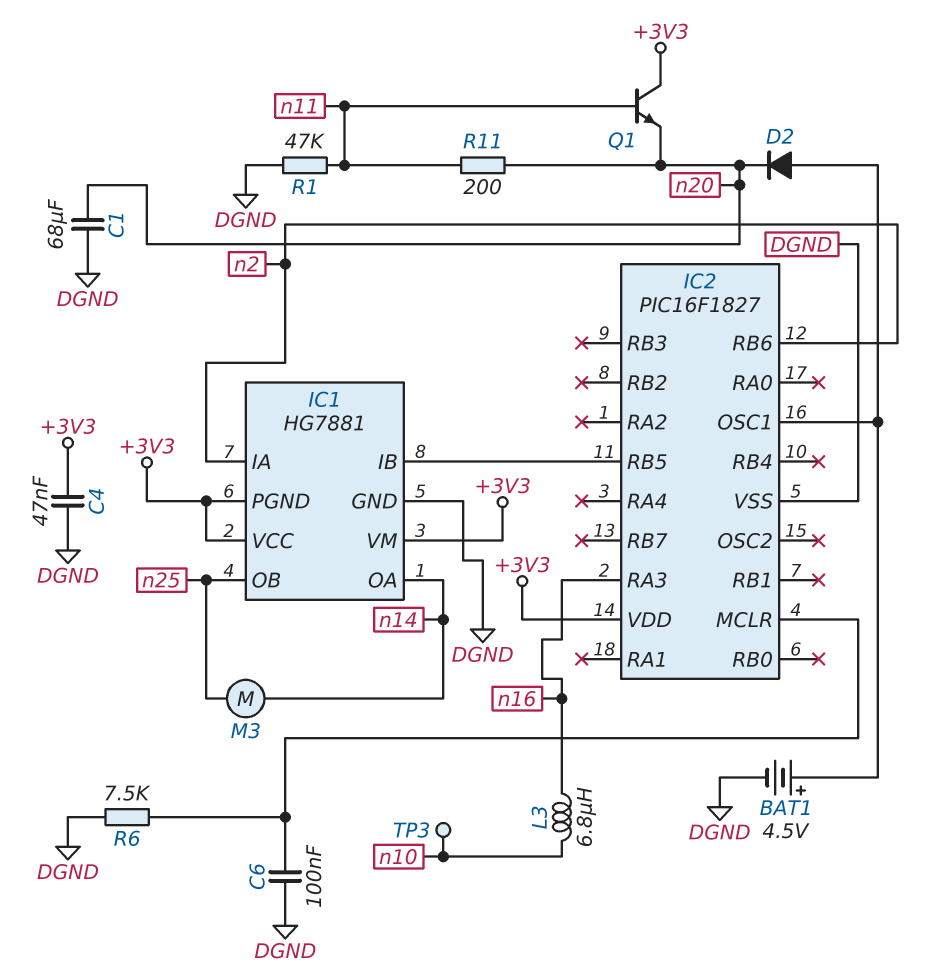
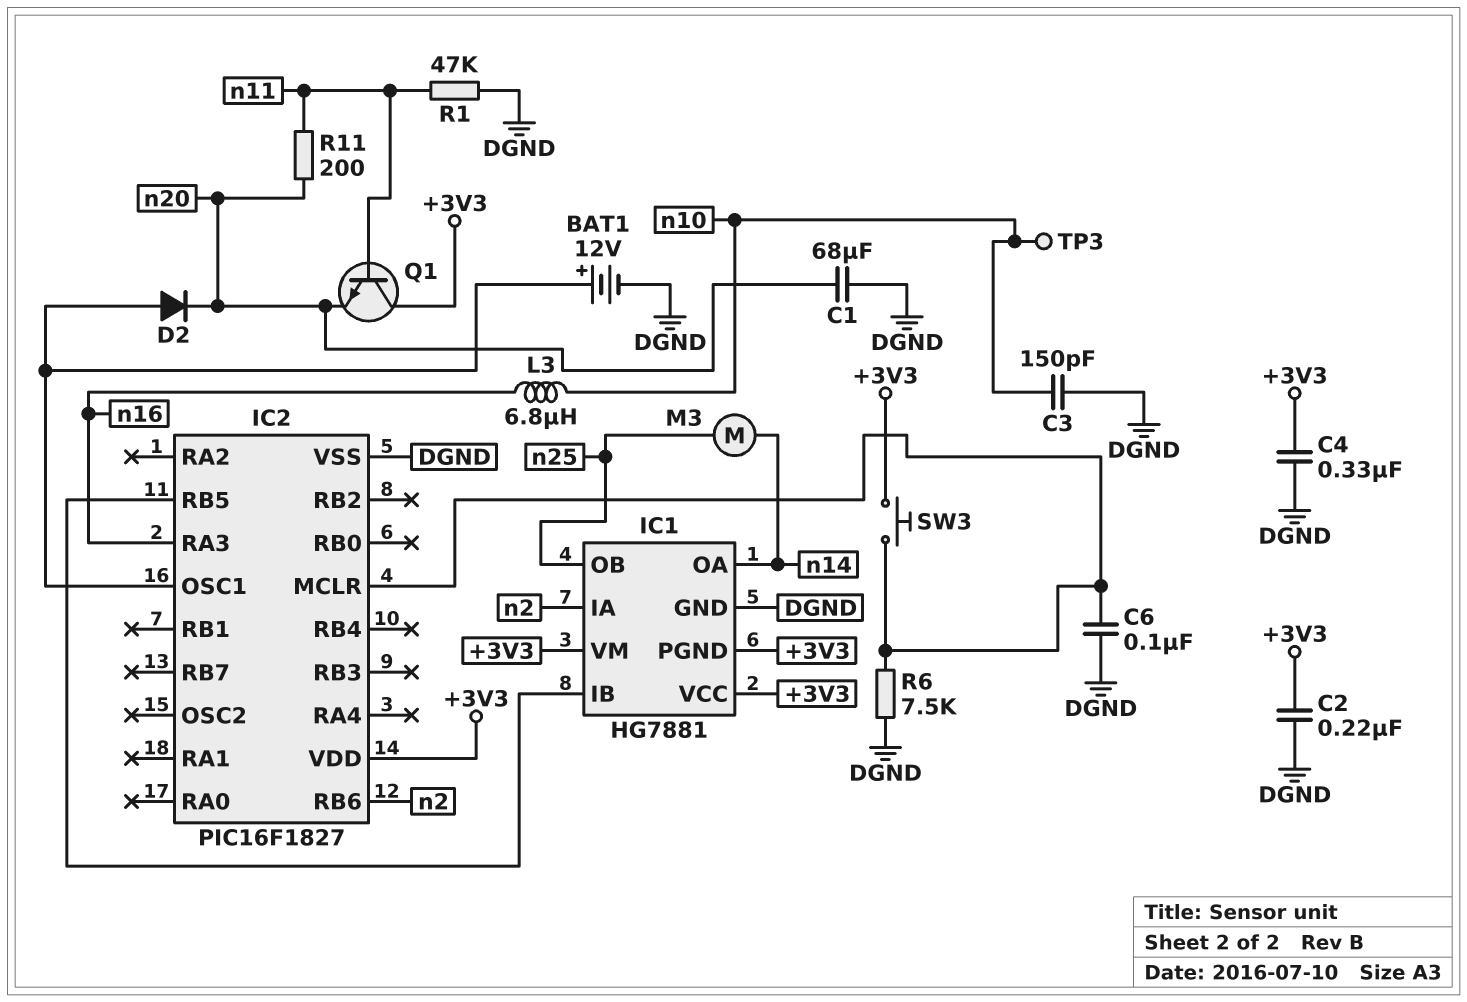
BAT1: 4.5V (plus IC2/OSC1, minus DGND) -> 12V (plus IC2/OSC1, minus DGND)
C2: none -> 220nF (+3V3, DGND)
C3: none -> 150pF (DGND, n10)
C4: 47nF (+3V3, DGND) -> 330nF (+3V3, DGND)
SW3: none -> button (+3V3, IC2/MCLR)

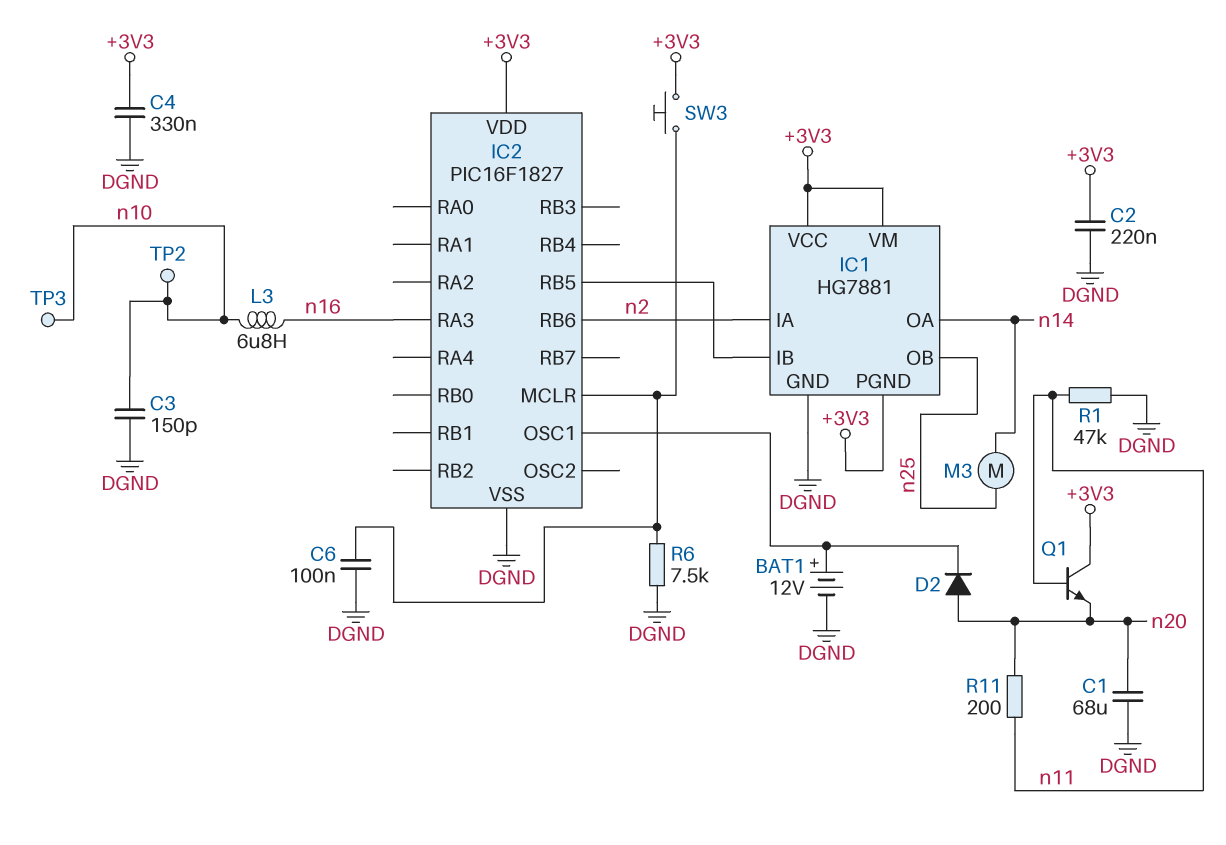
D2: diode (A IC2/OSC1, K n20) -> diode (A n20, K IC2/OSC1)
TP2: none -> test point (n10)

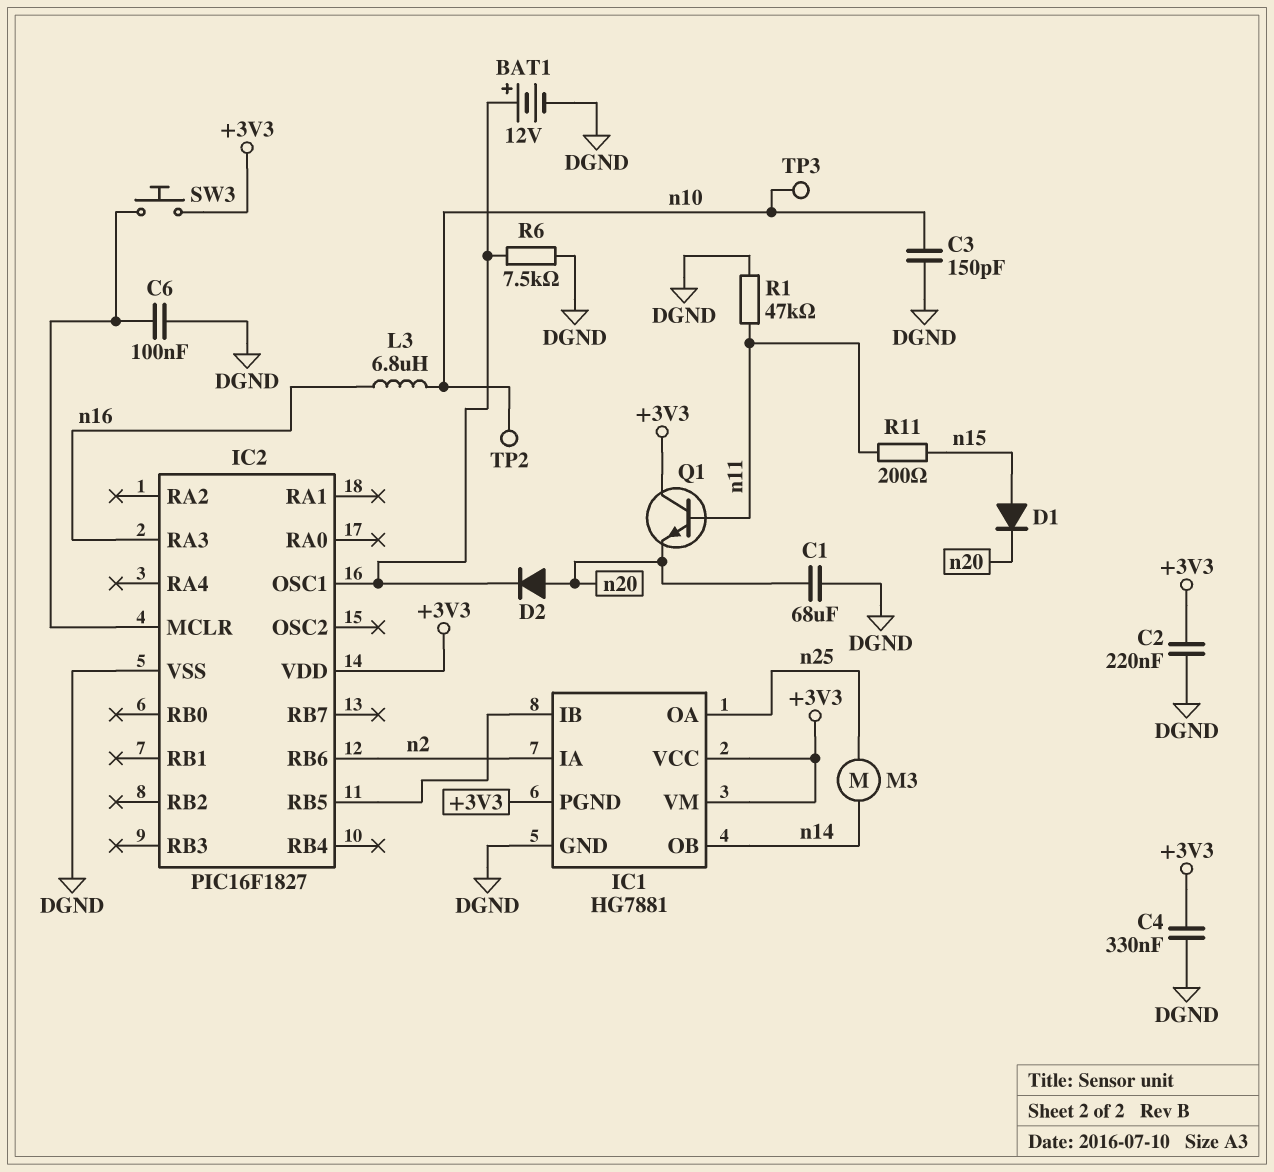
D1: none -> diode (A n15, K n20)
IC1 pin OA: n14 -> n25
IC1 pin OB: n25 -> n14
R6: 7.5k (DGND, IC2/MCLR) -> 7.5k (DGND, IC2/OSC1)
R11: 200 (n11, n20) -> 200 (n11, n15)

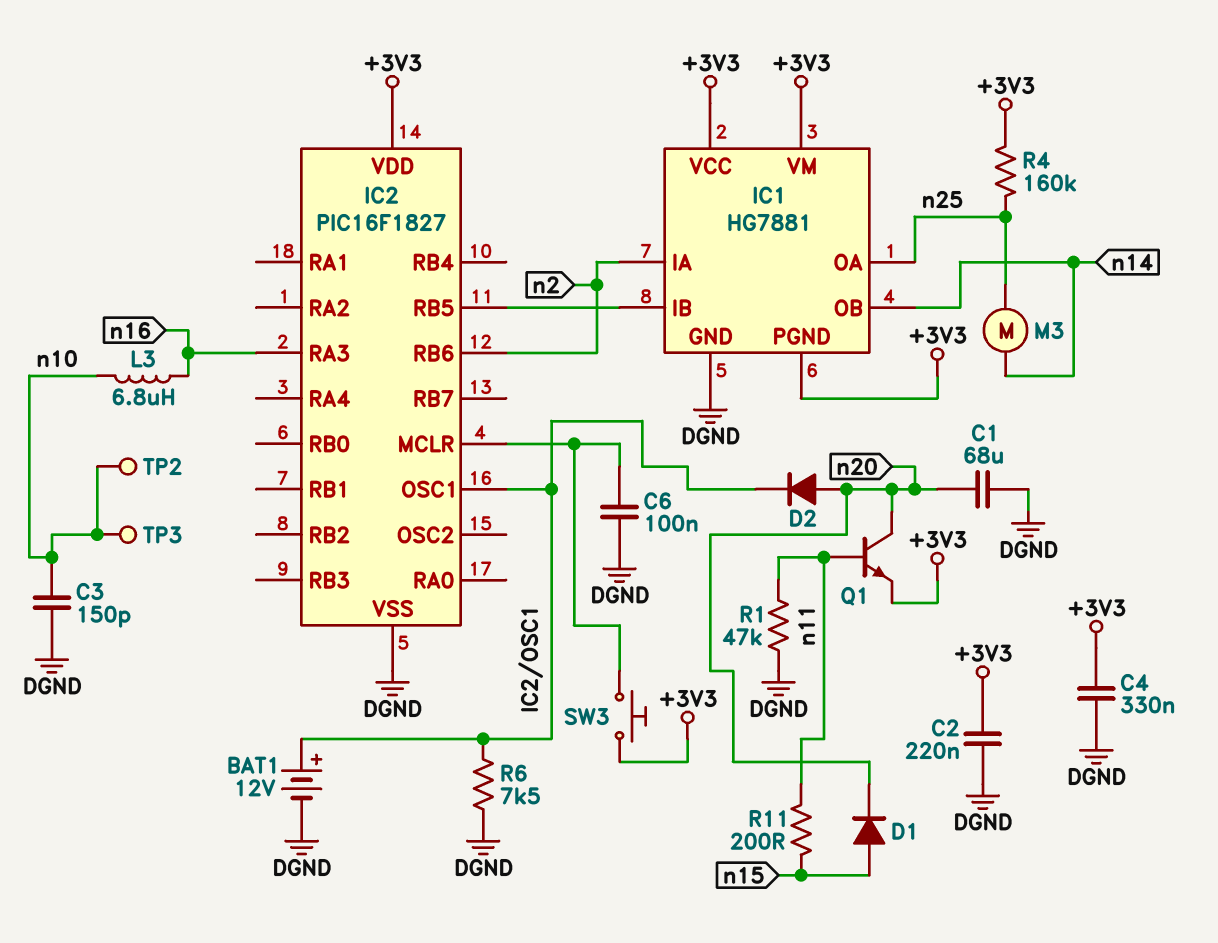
Q1: NPN (B n11, C +3V3, E n20) -> NPN (B n11, C n20, E +3V3)
R4: none -> 160k (+3V3, n25)

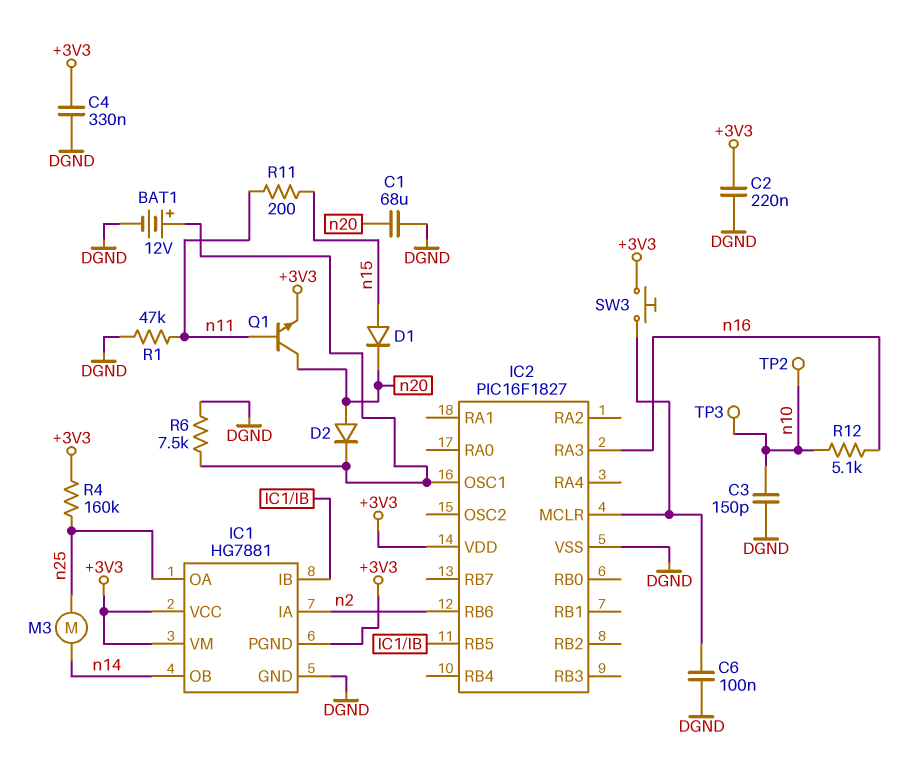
L3: 6.8uH (n10, n16) -> none
R12: none -> 5.1k (n10, n16)

